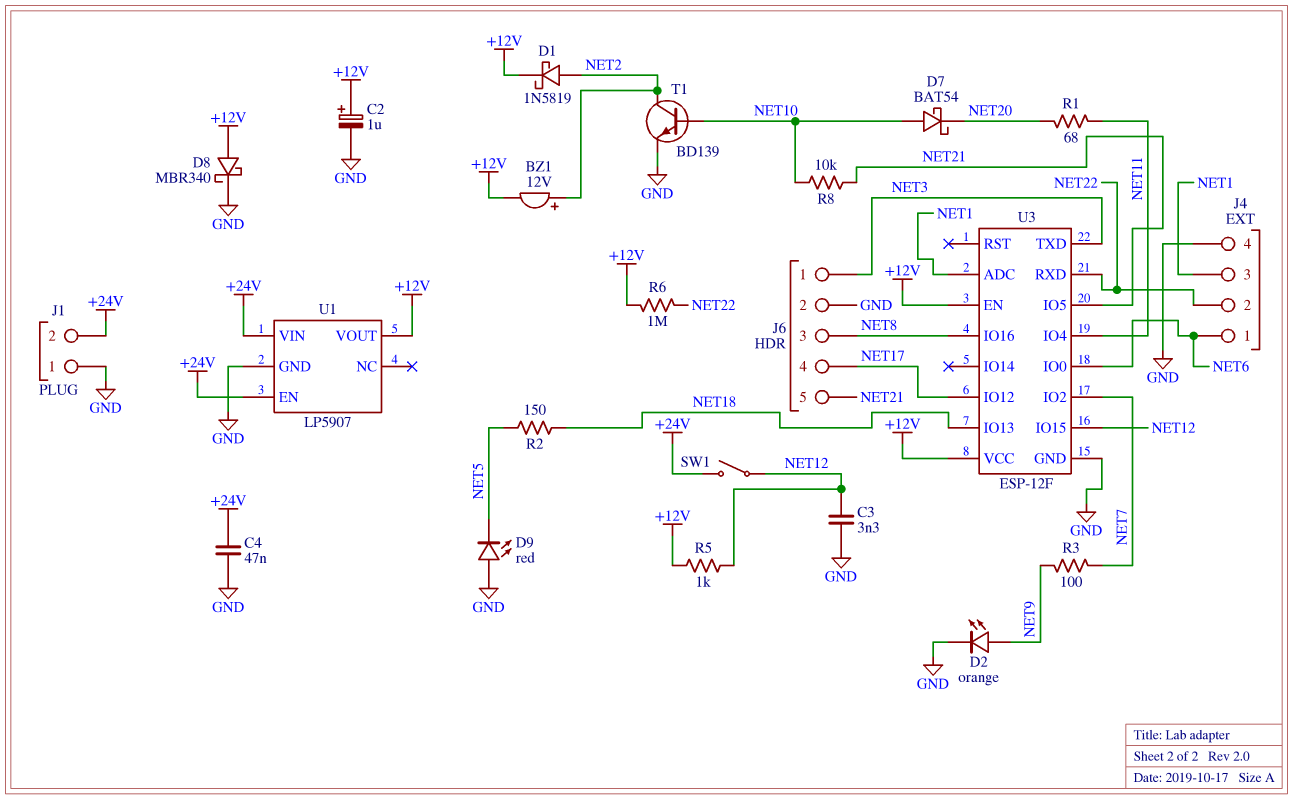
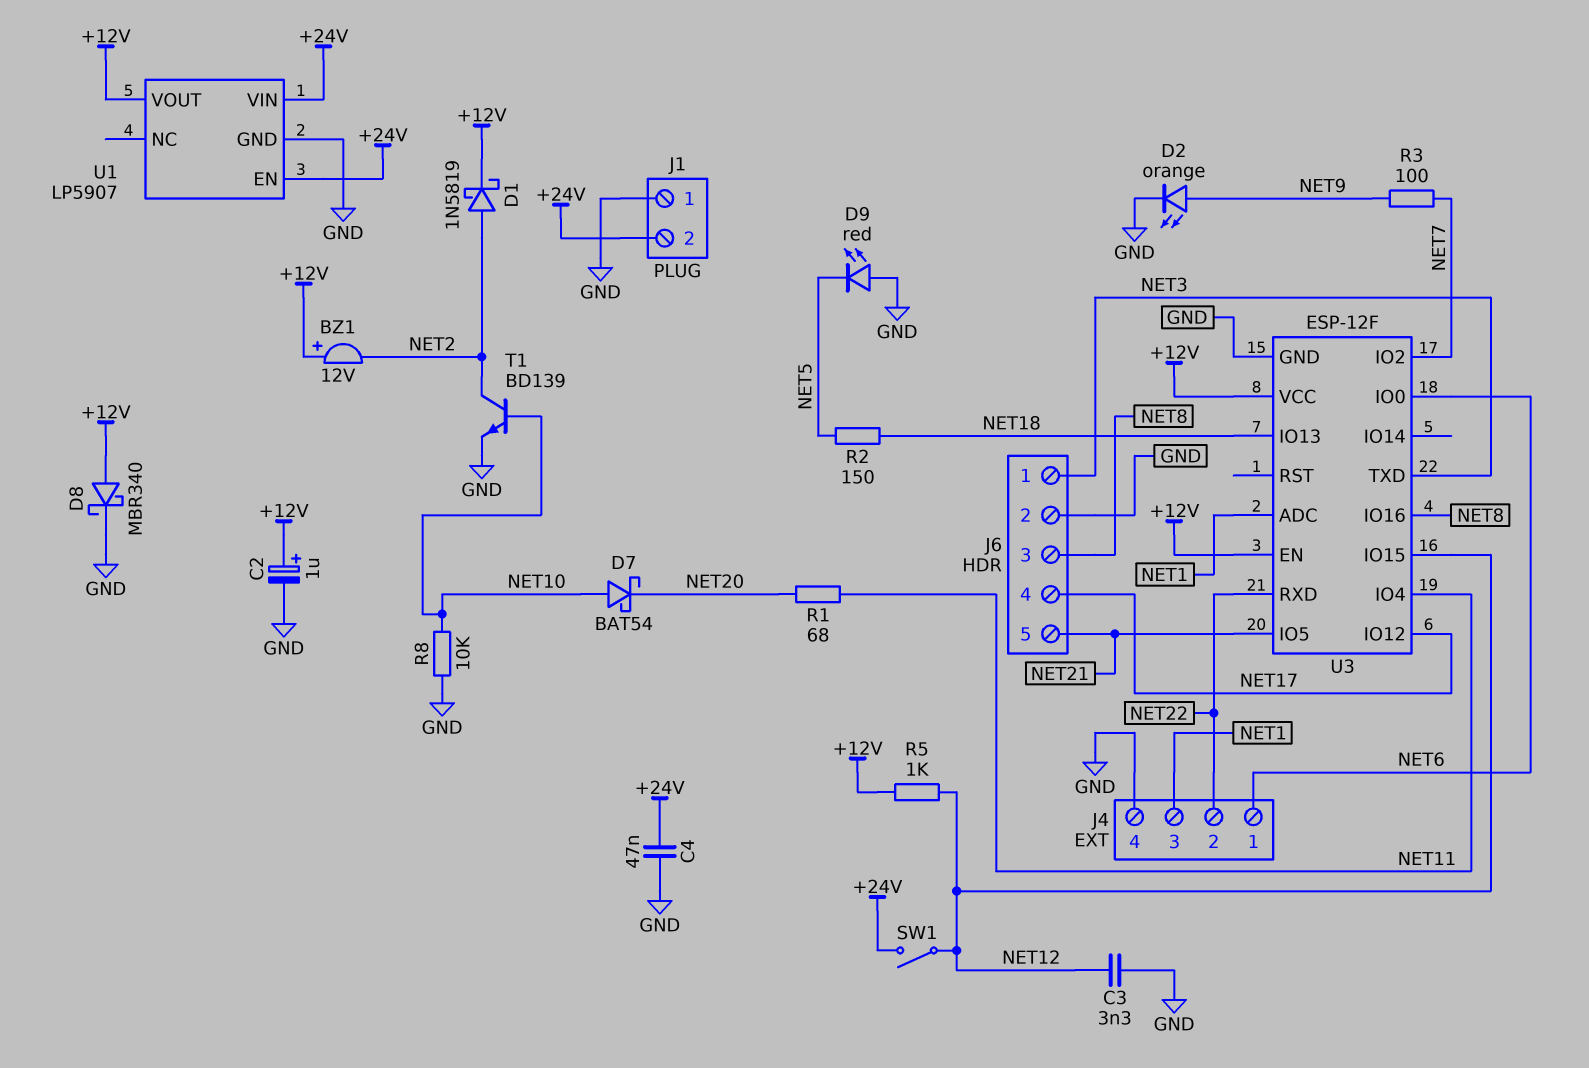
BZ1: buzzer 12V (plus NET2, minus +12V) -> buzzer 12V (plus +12V, minus NET2)
R6: 1M (+12V, NET22) -> none
R8: 10k (NET10, NET21) -> 10k (GND, NET10)

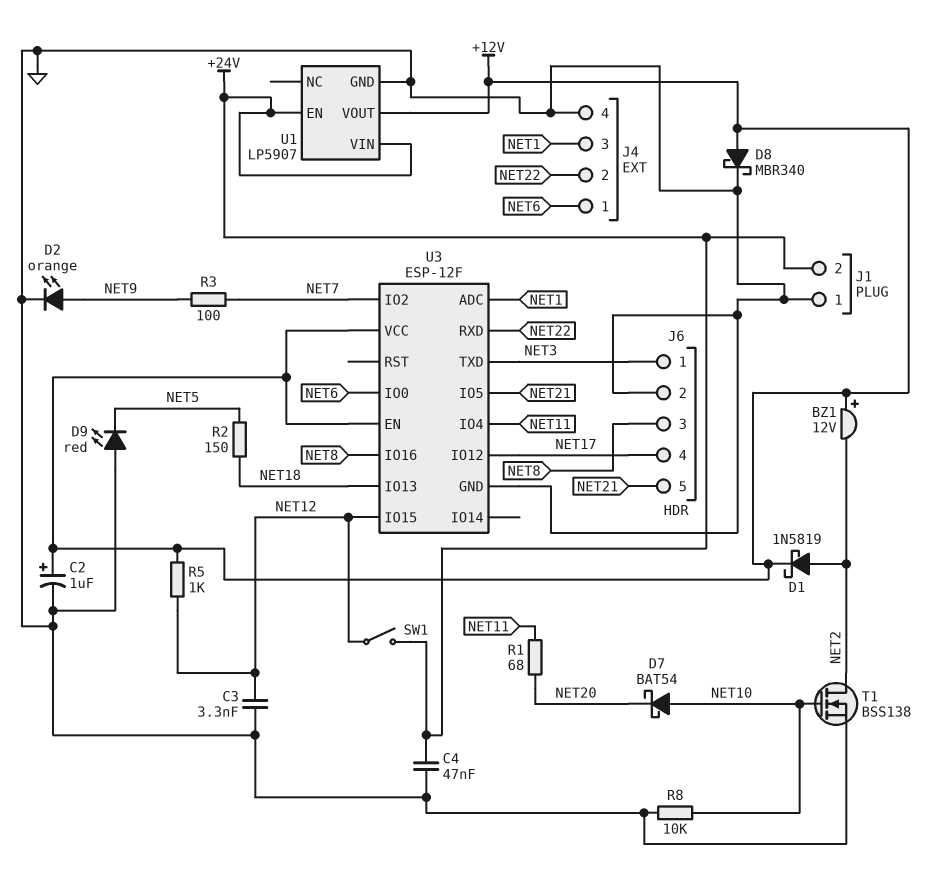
T1: NPN BD139 (B NET10, C NET2, E GND) -> NMOS BSS138 (G NET10, D NET2, S GND)

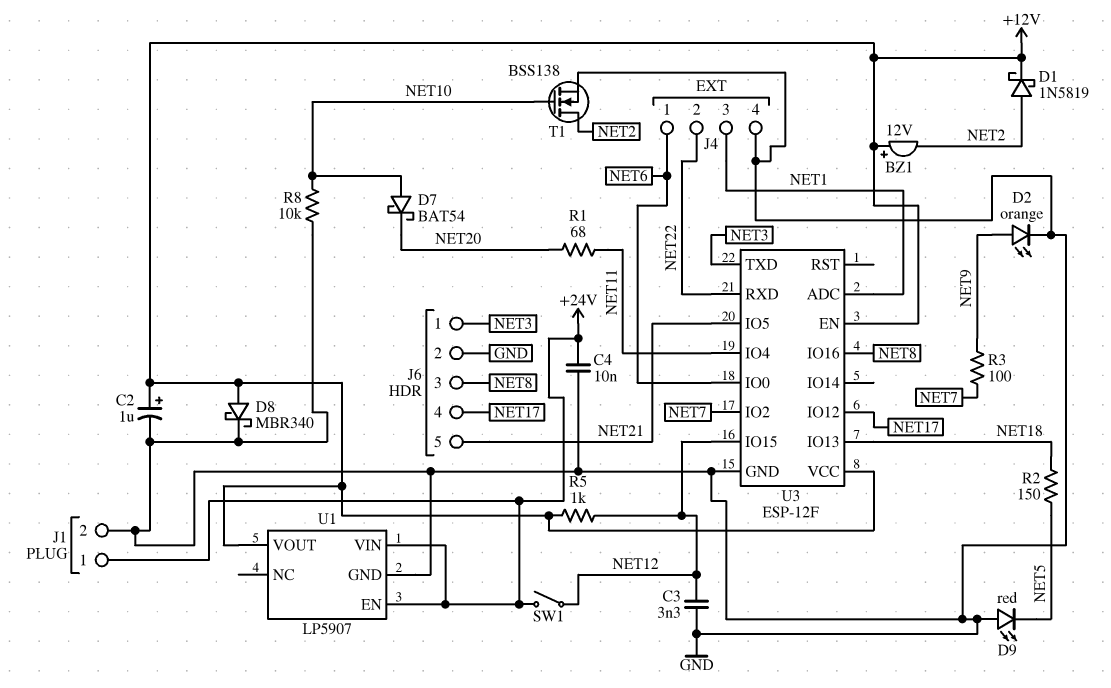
C4: 47nF (+24V, GND) -> 10nF (+24V, GND)
J1 pin 1: GND -> +24V
J1 pin 2: +24V -> GND

